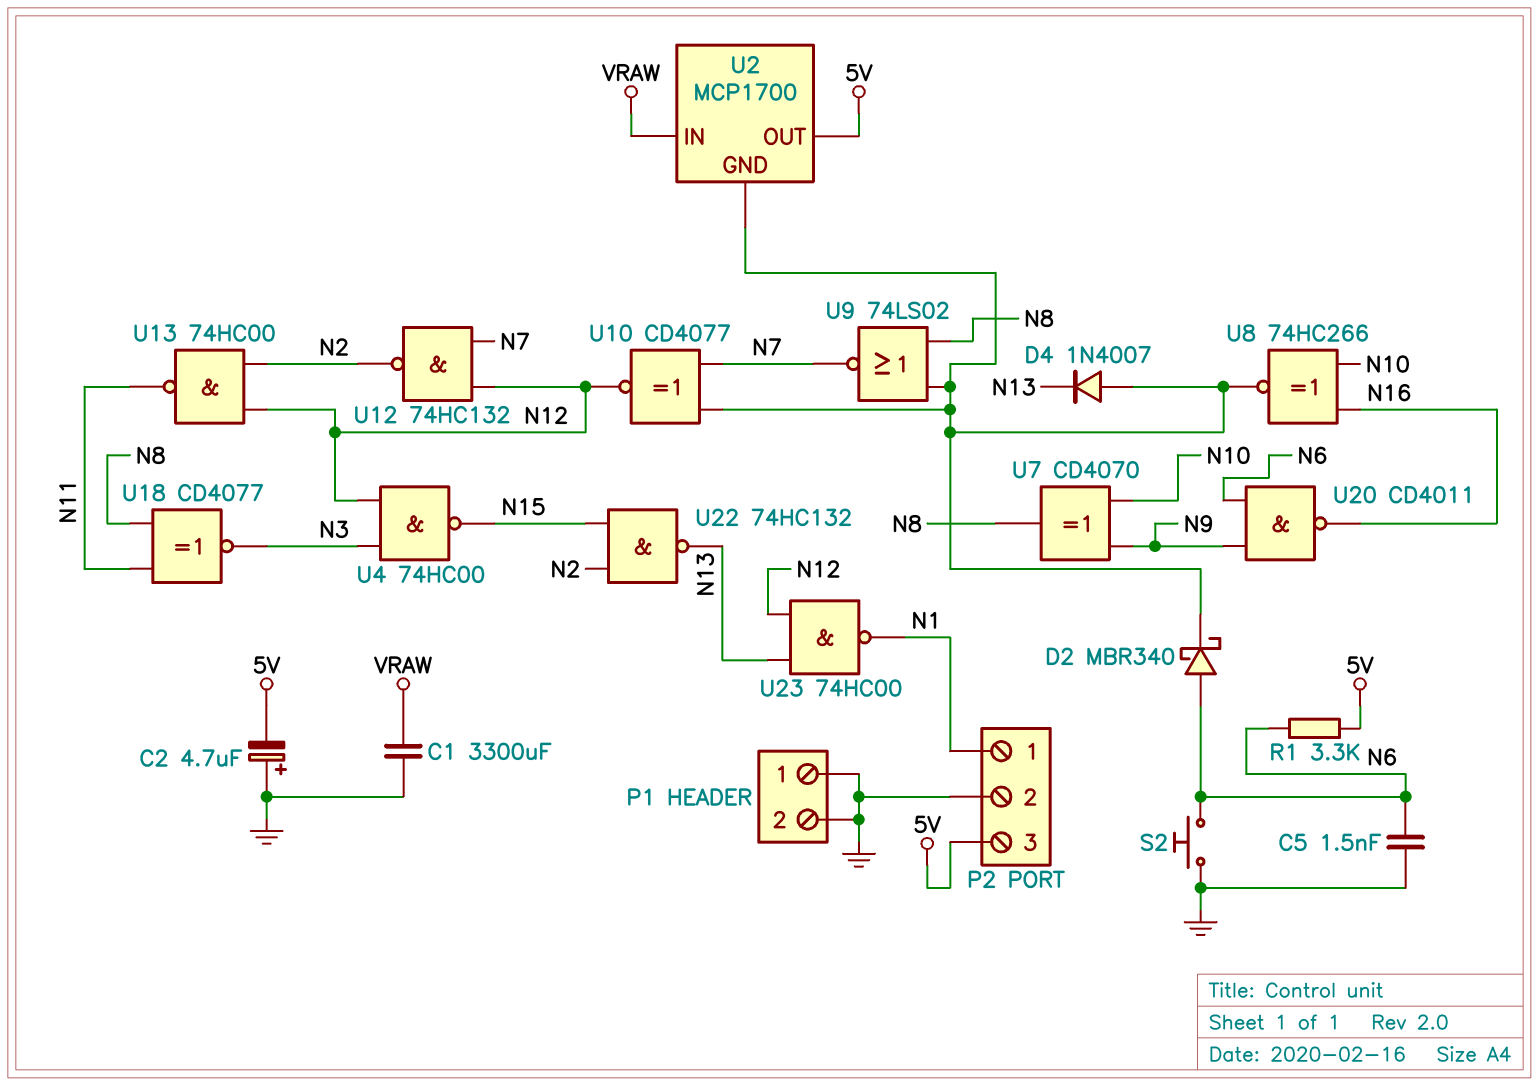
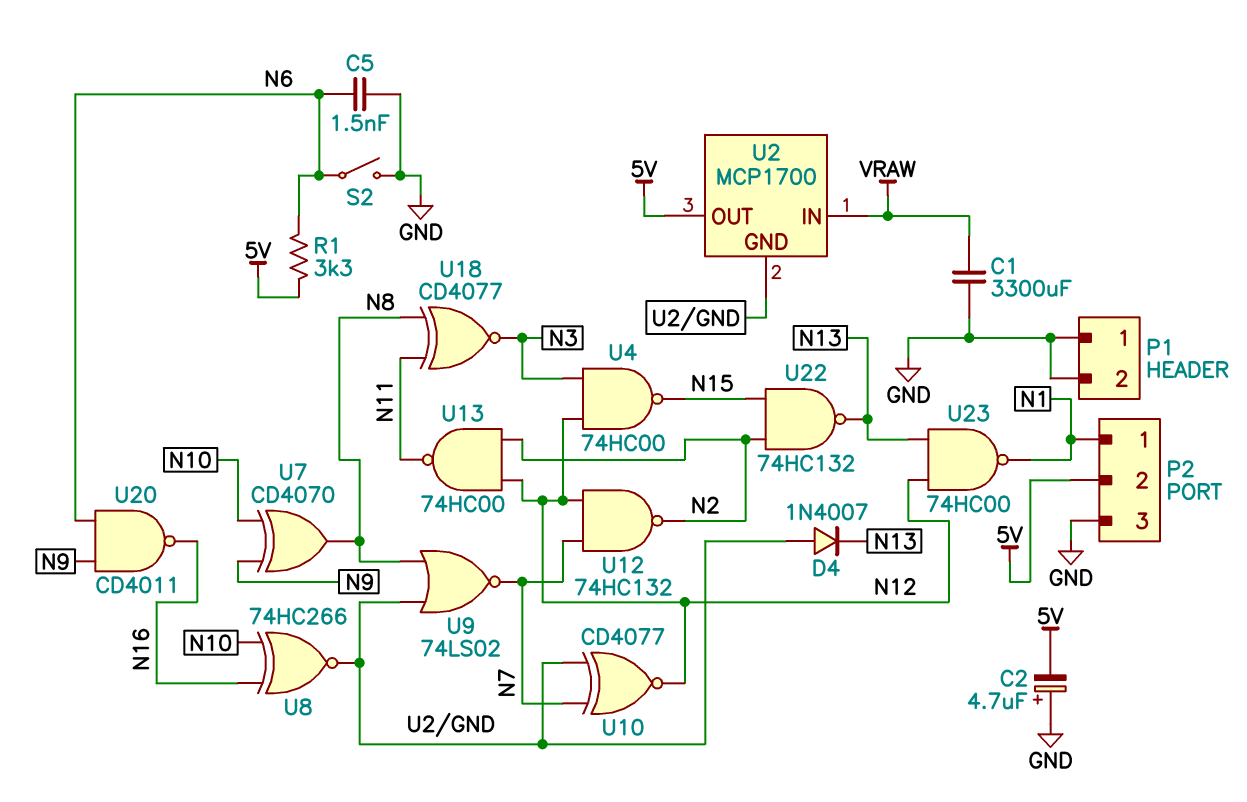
D2: schottky MBR340 (A N6, K U2/GND) -> none
P2 pin 2: GND -> 5V
P2 pin 3: 5V -> GND
S2: button (GND, N6) -> switch (GND, N6)

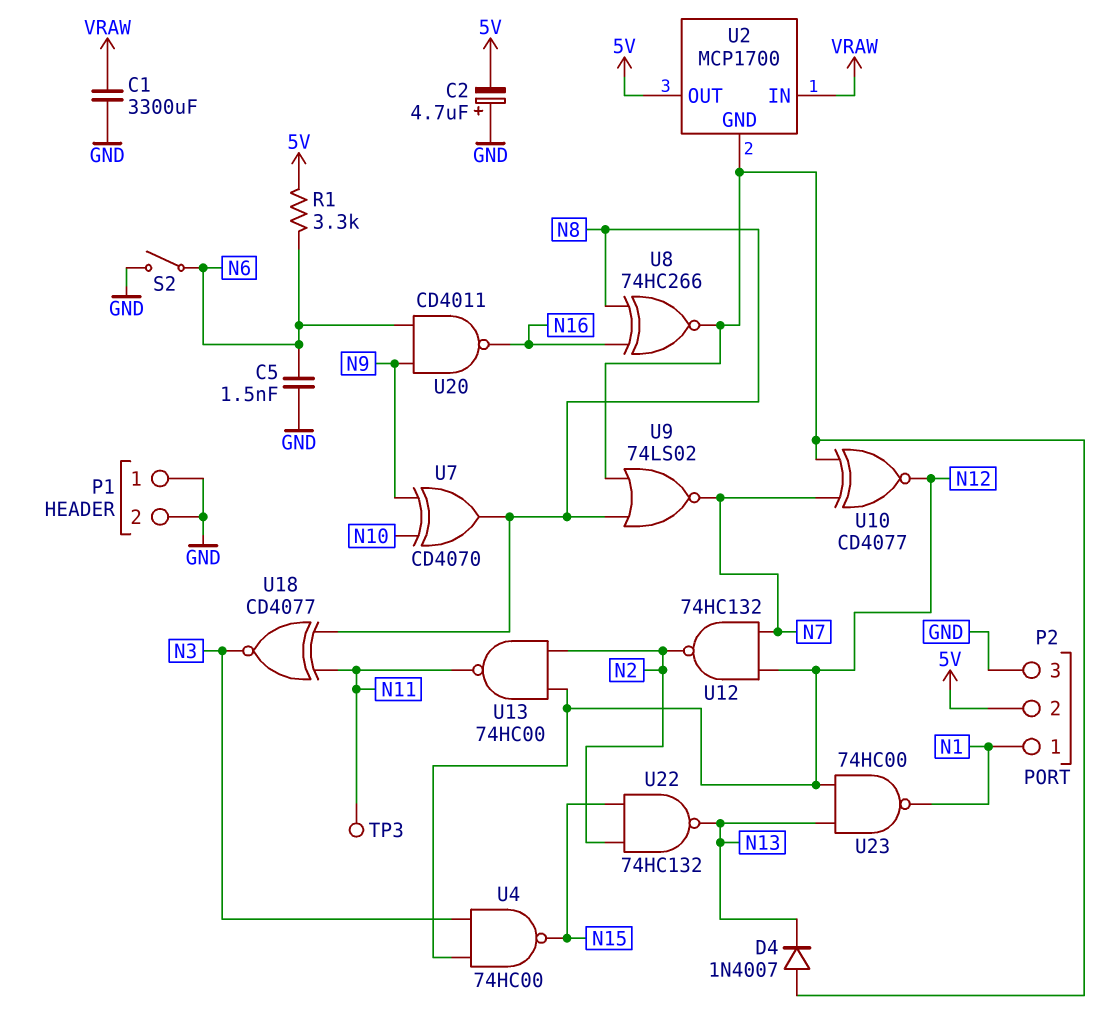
TP3: none -> test point (N11)
U8: XNOR 74HC266 (in N10, in N16, out U2/GND) -> XNOR 74HC266 (in N8, in N16, out U2/GND)

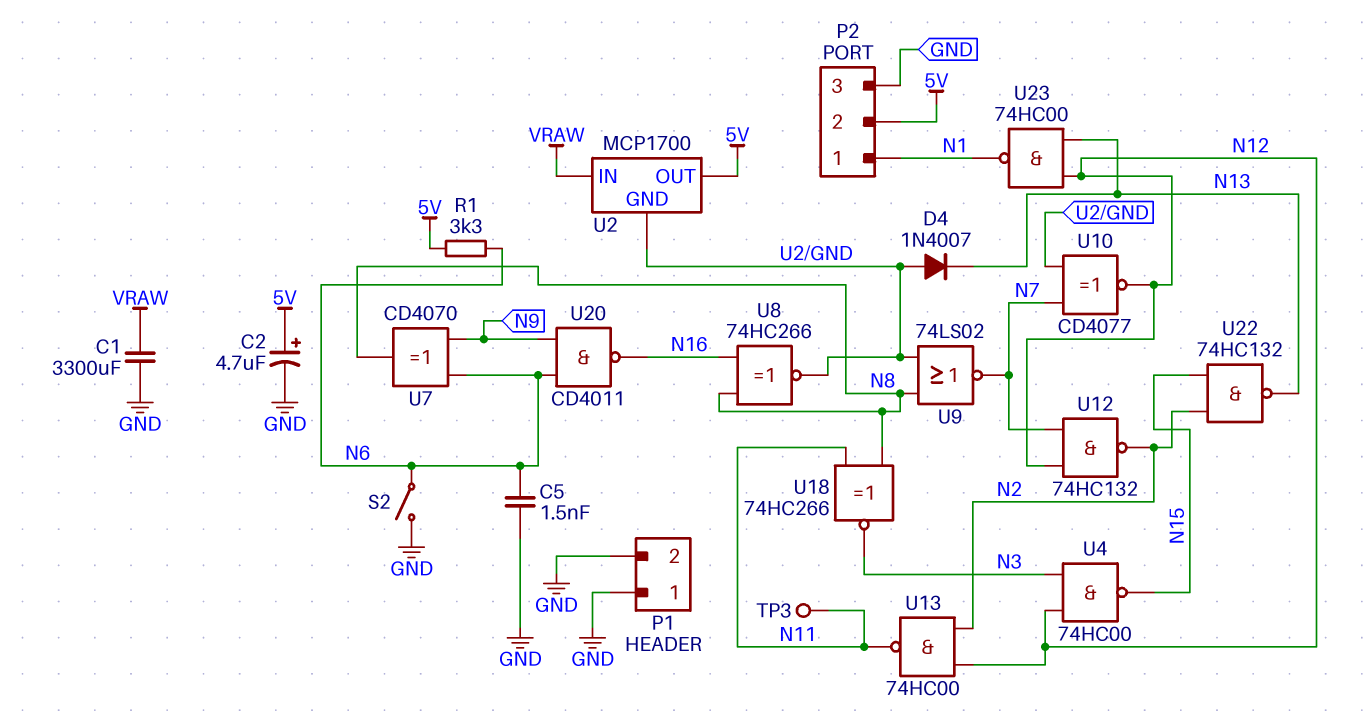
C2: 4.7uF (plus GND, minus 5V) -> 4.7uF (plus 5V, minus GND)
U7: XOR CD4070 (in N9, in N10, out N8) -> XOR CD4070 (in N6, in N9, out N8)
U18: XNOR CD4077 (in N8, in N11, out N3) -> XNOR 74HC266 (in N8, in N11, out N3)

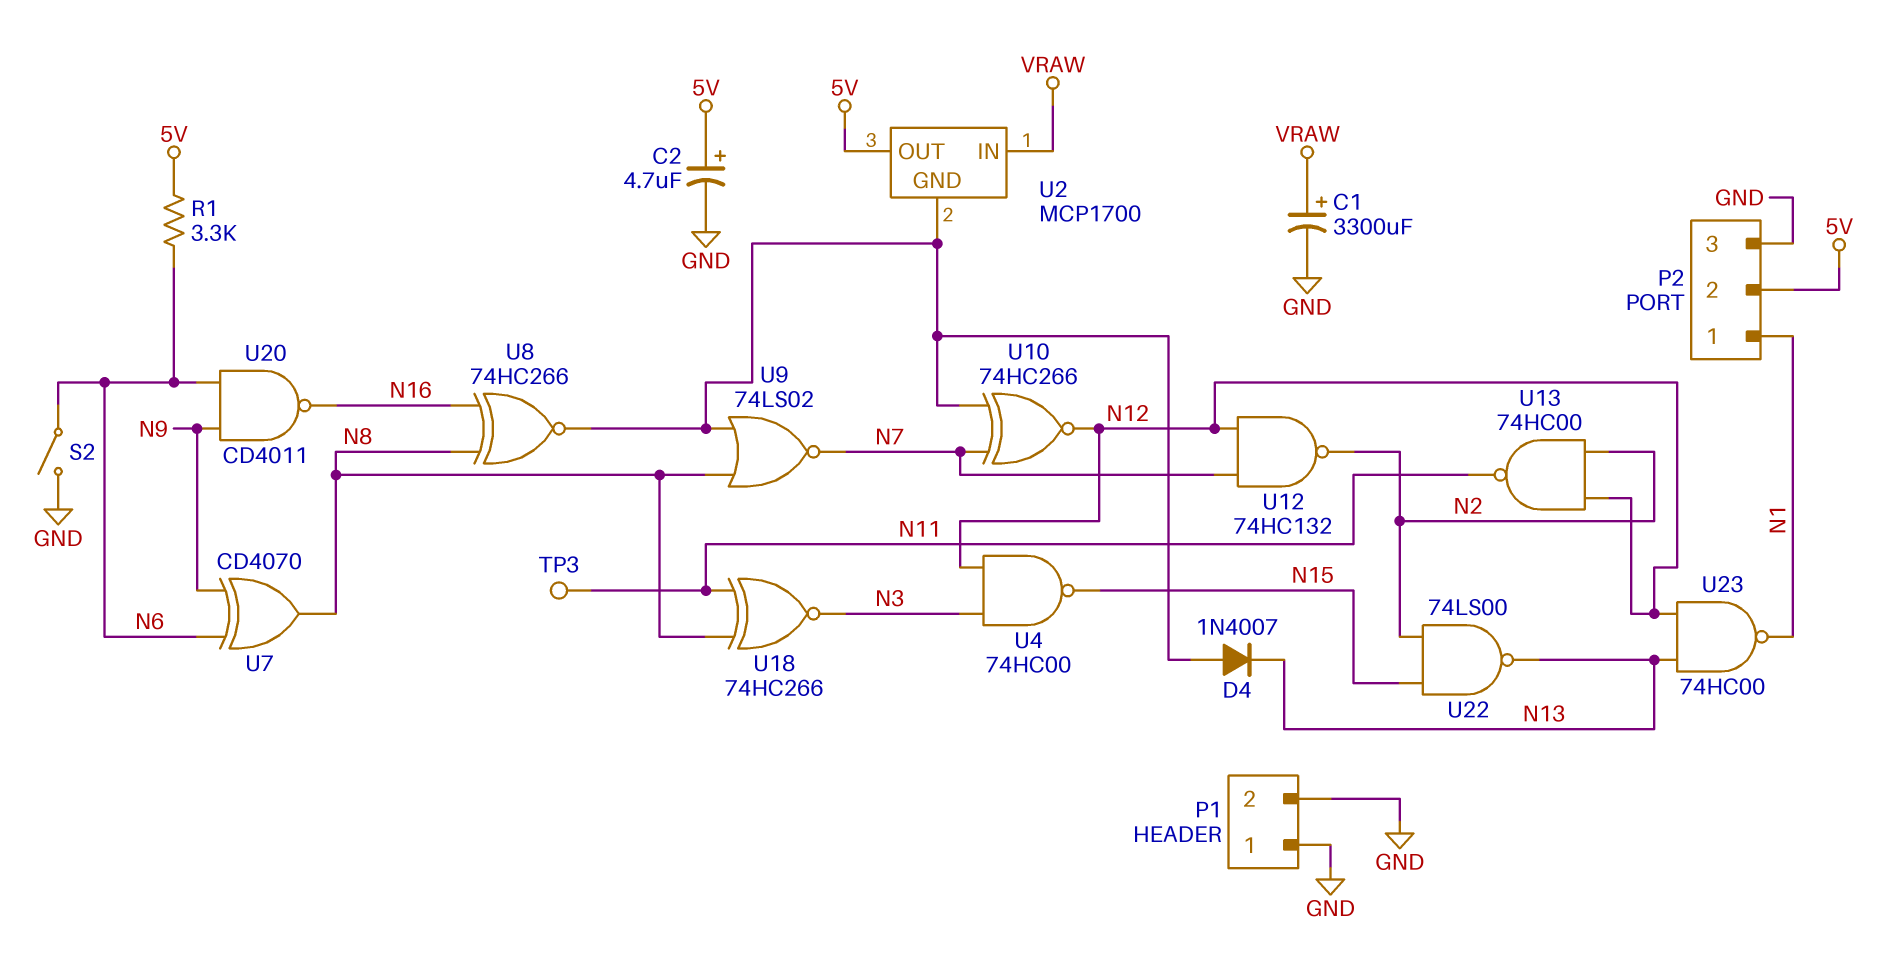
C1: 3300uF (GND, VRAW) -> 3300uF (plus VRAW, minus GND)
C5: 1.5nF (GND, N6) -> none
U10: XNOR CD4077 (in N7, in U2/GND, out N12) -> XNOR 74HC266 (in N7, in U2/GND, out N12)
U22: NAND 74HC132 (in N2, in N15, out N13) -> NAND 74LS00 (in N2, in N15, out N13)

